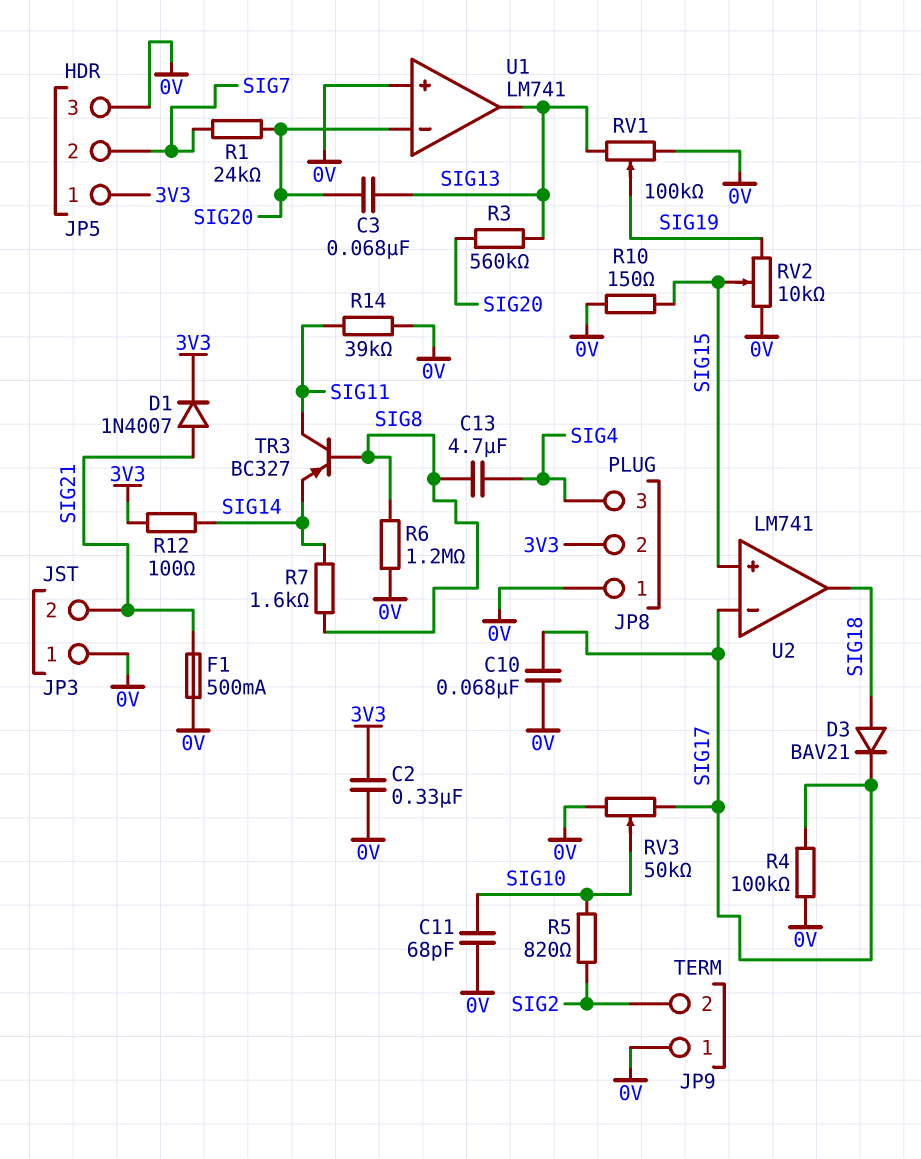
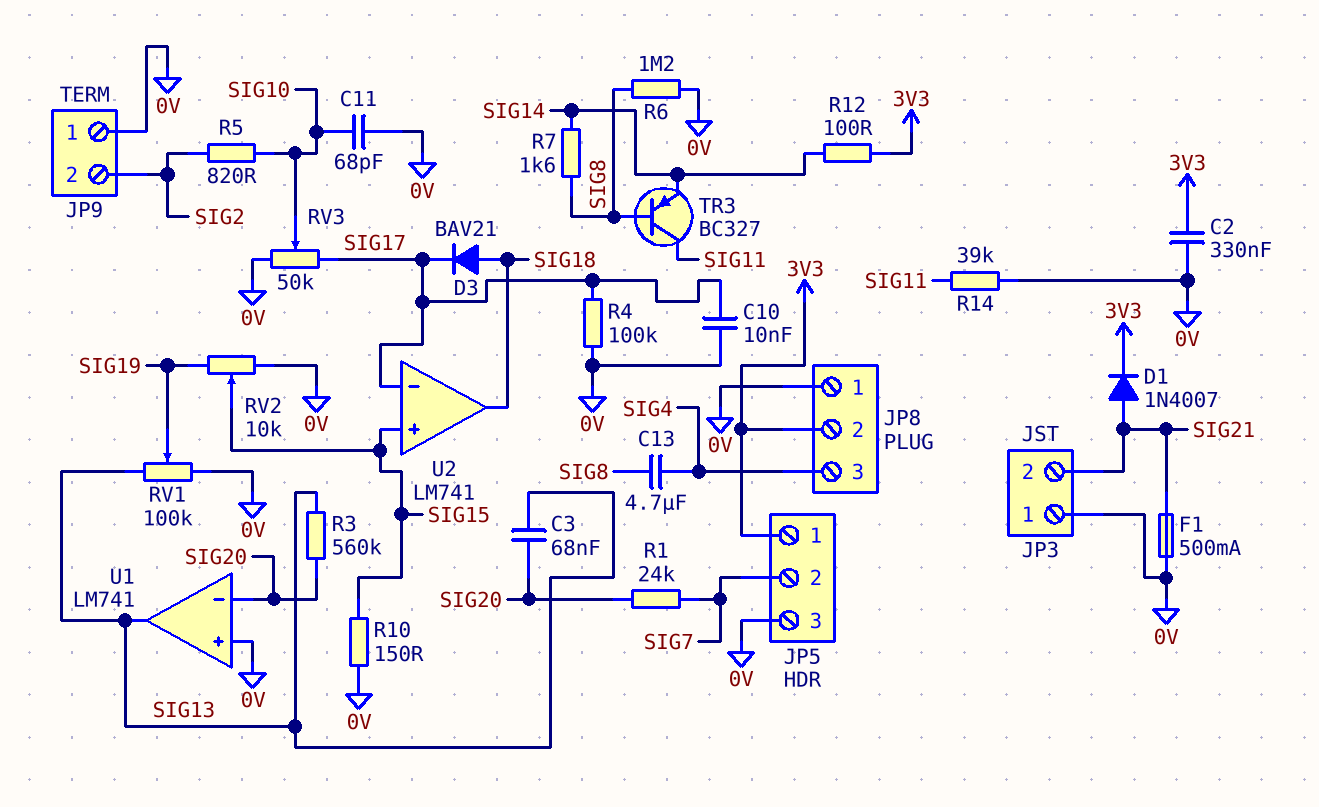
C10: 68nF (0V, SIG17) -> 10nF (0V, SIG17)

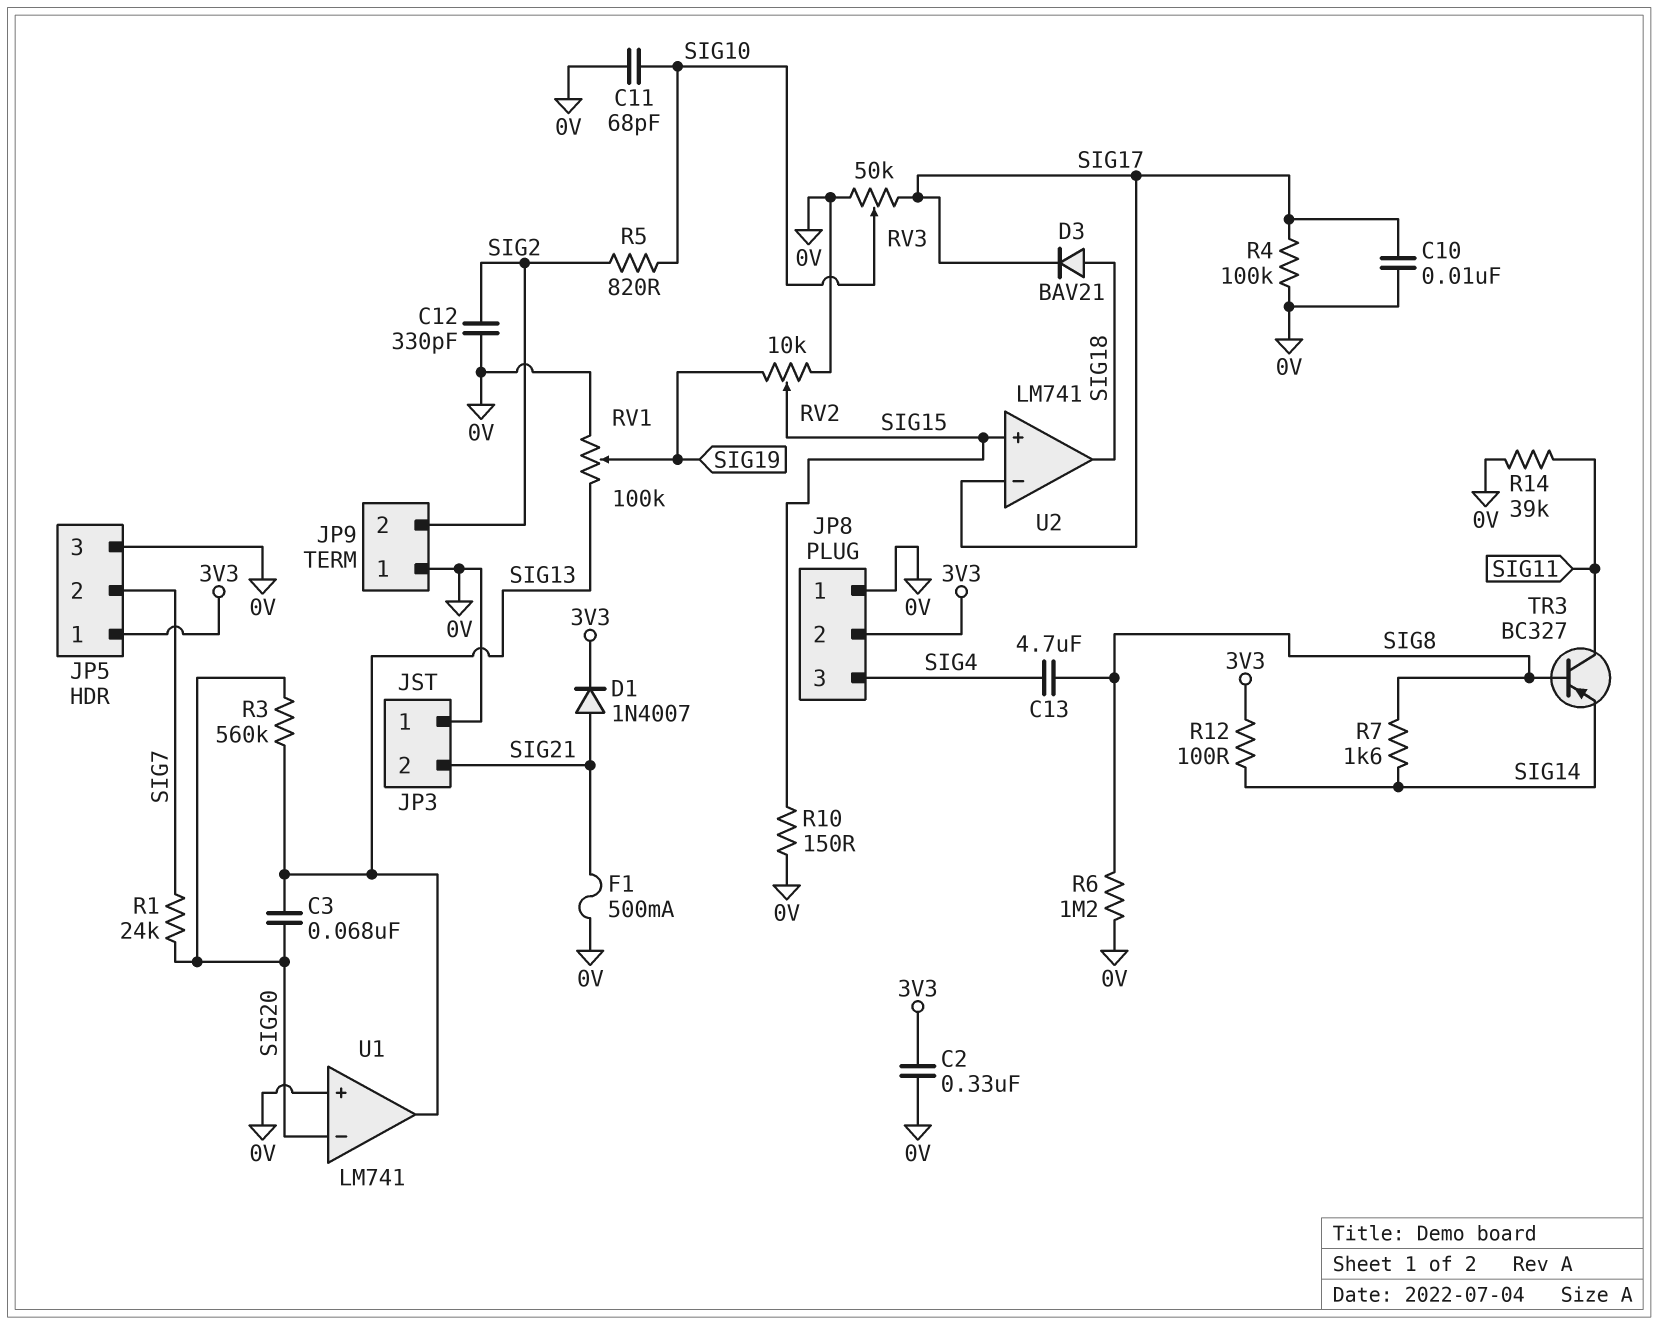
C12: none -> 330pF (0V, SIG2)

